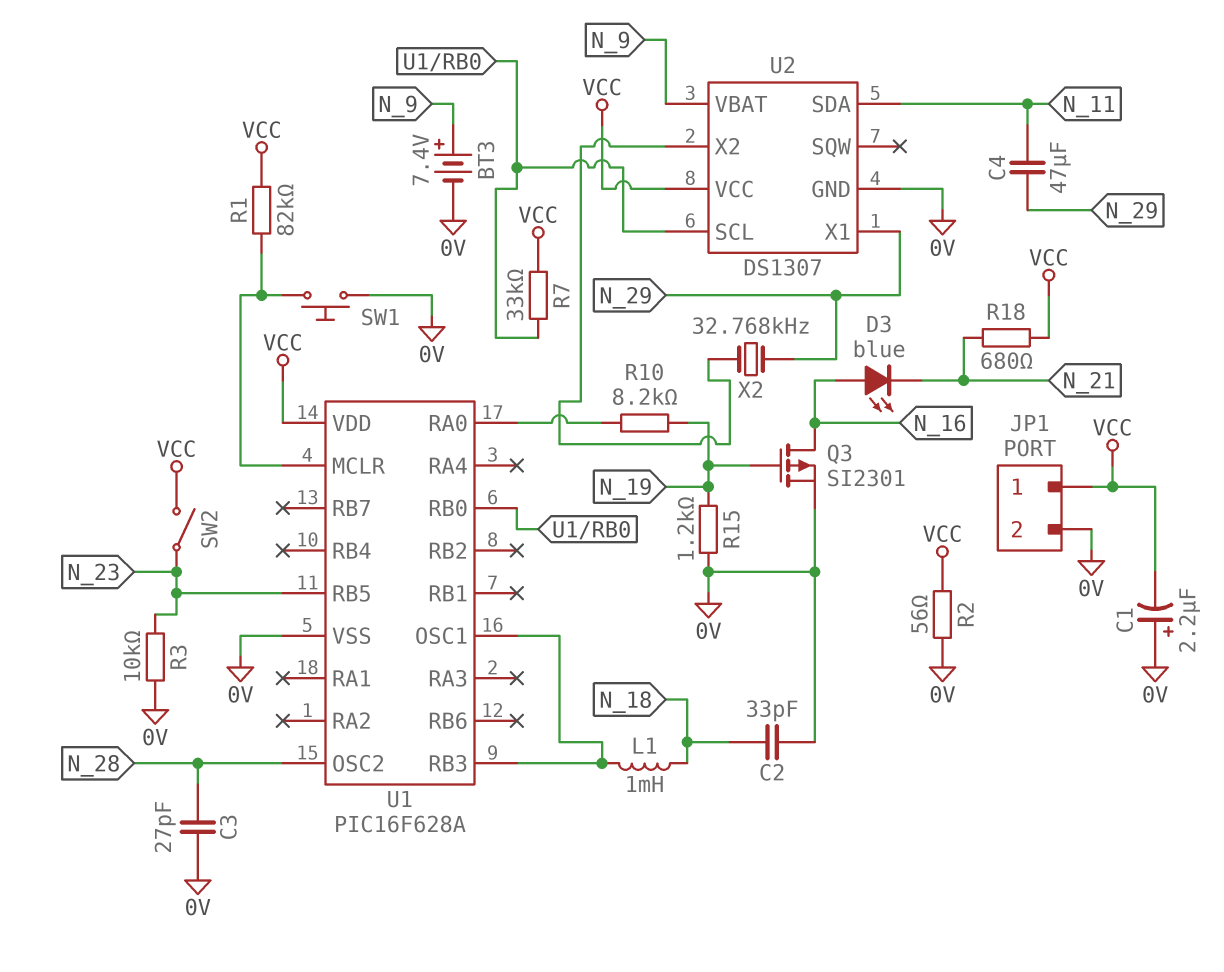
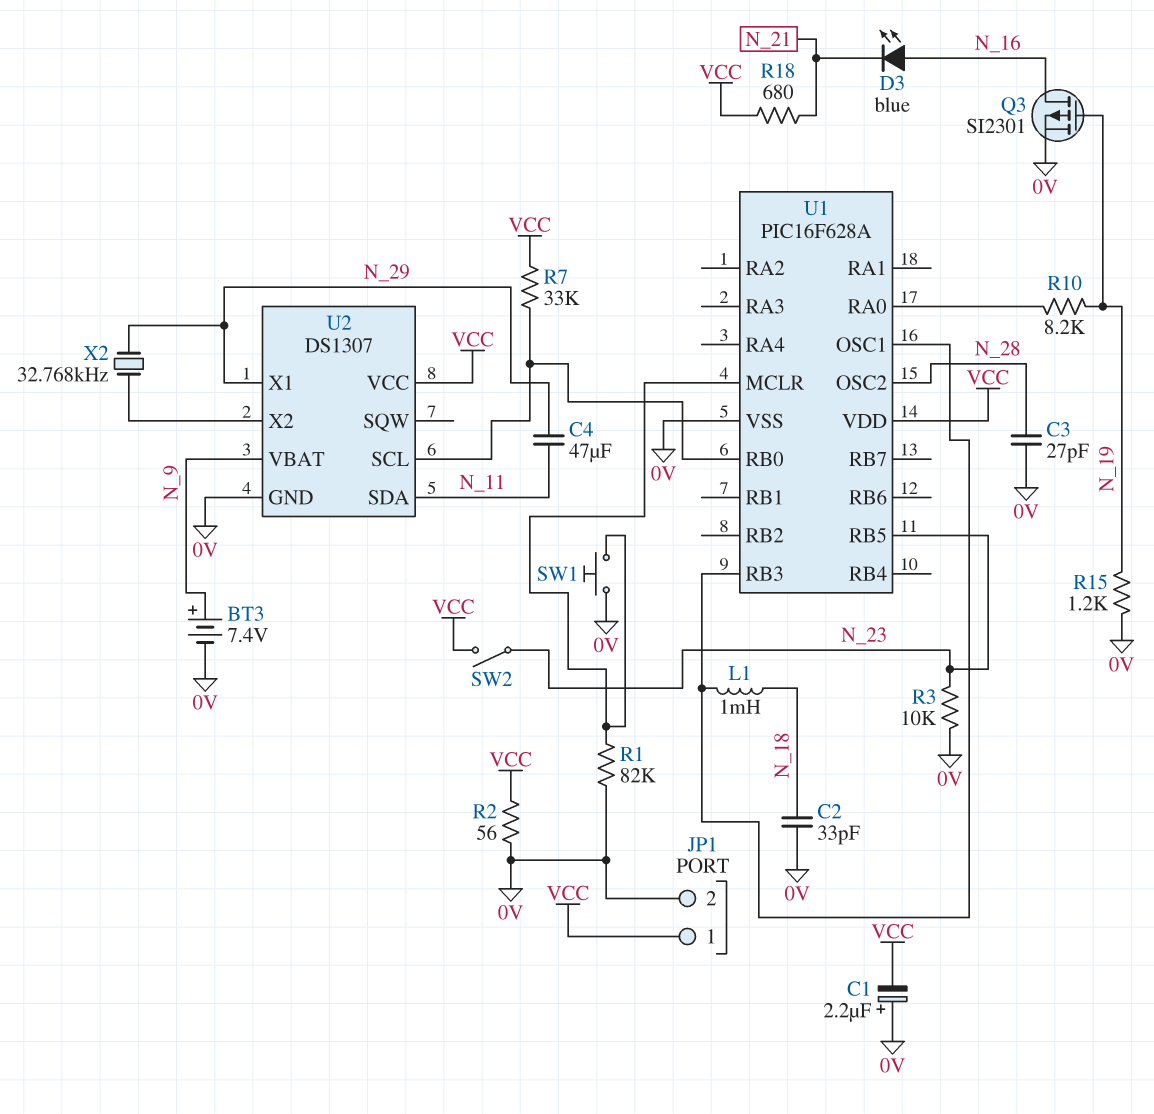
R1: 82k (U1/MCLR, VCC) -> 82k (0V, U1/MCLR)

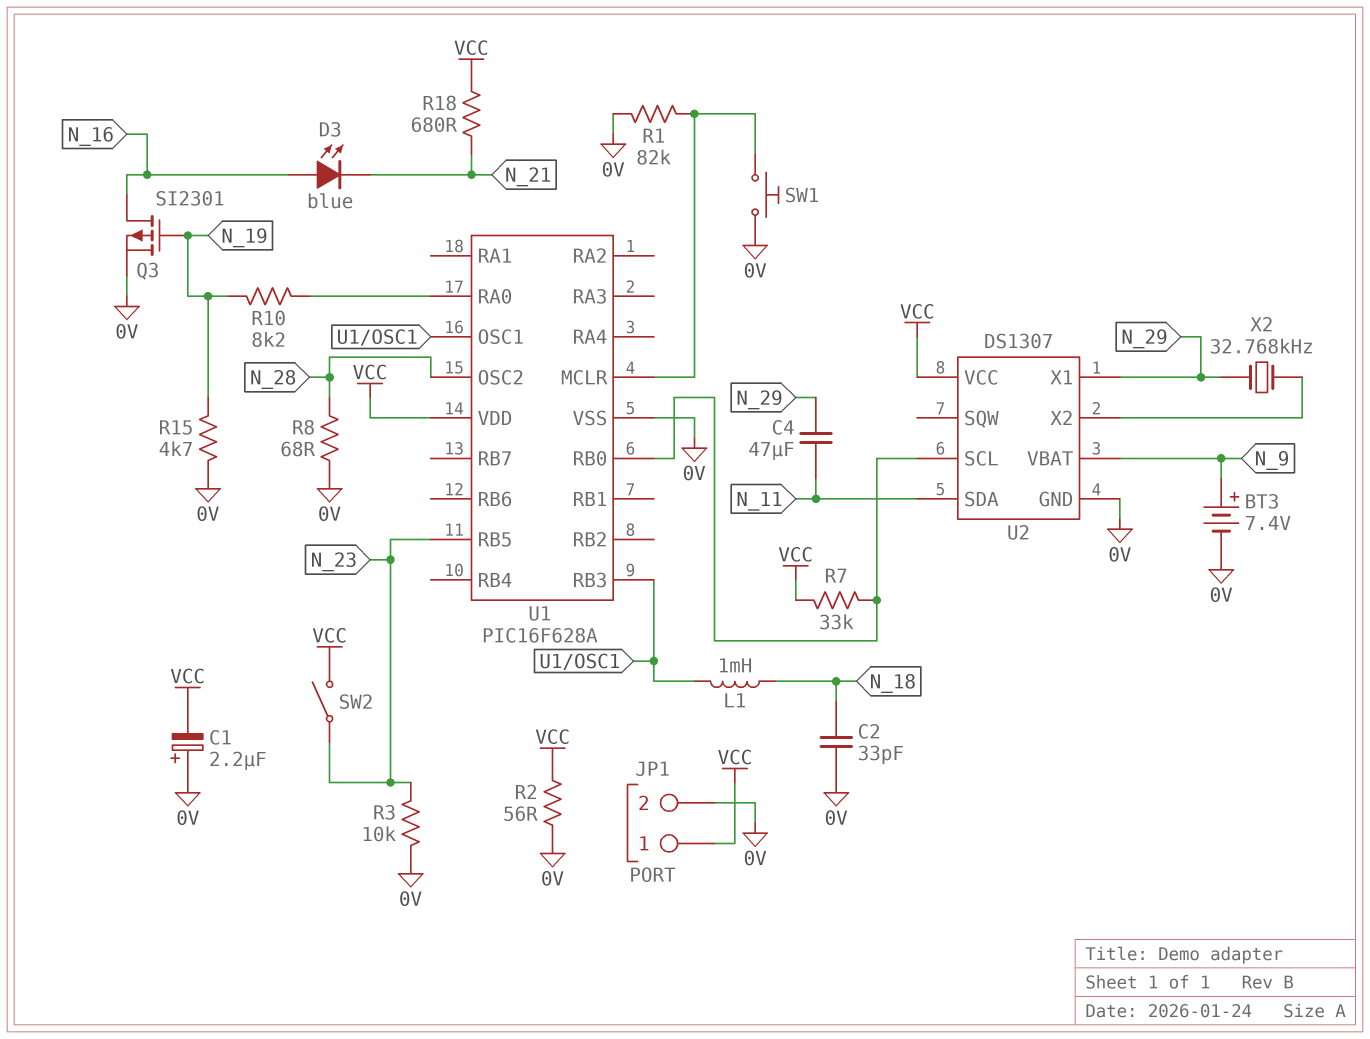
C3: 27pF (0V, N_28) -> none
R8: none -> 68 (0V, N_28)
R15: 1.2k (0V, N_19) -> 4.7k (0V, N_19)

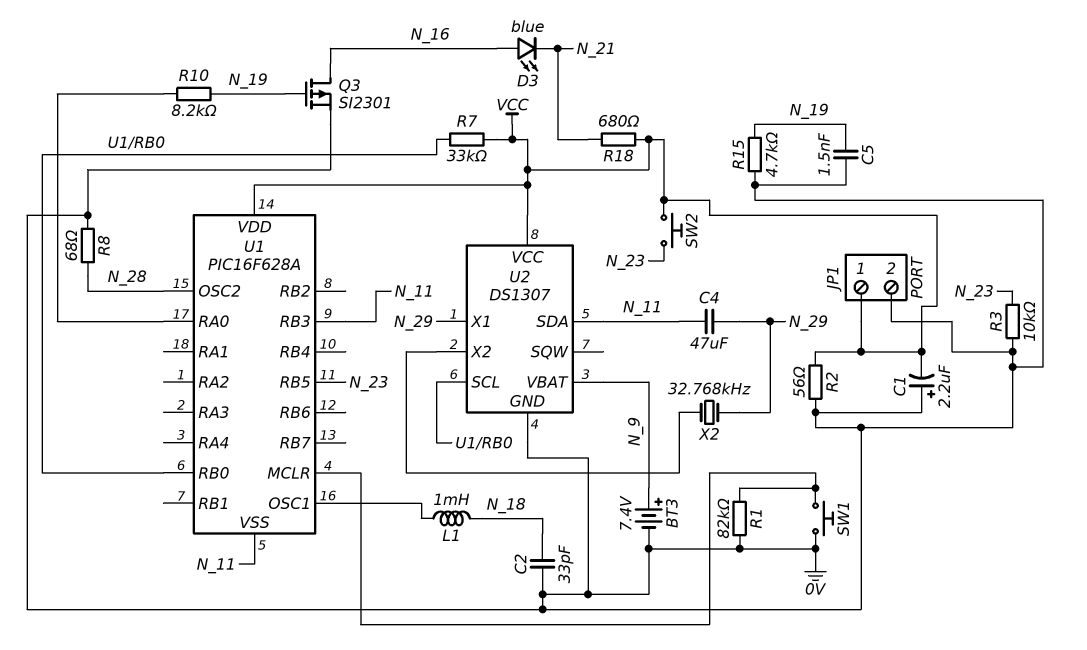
C5: none -> 1.5nF (0V, N_19)
SW2: switch (N_23, VCC) -> button (N_23, VCC)
U1 pin RB3: U1/OSC1 -> N_11
U1 pin VSS: 0V -> N_11

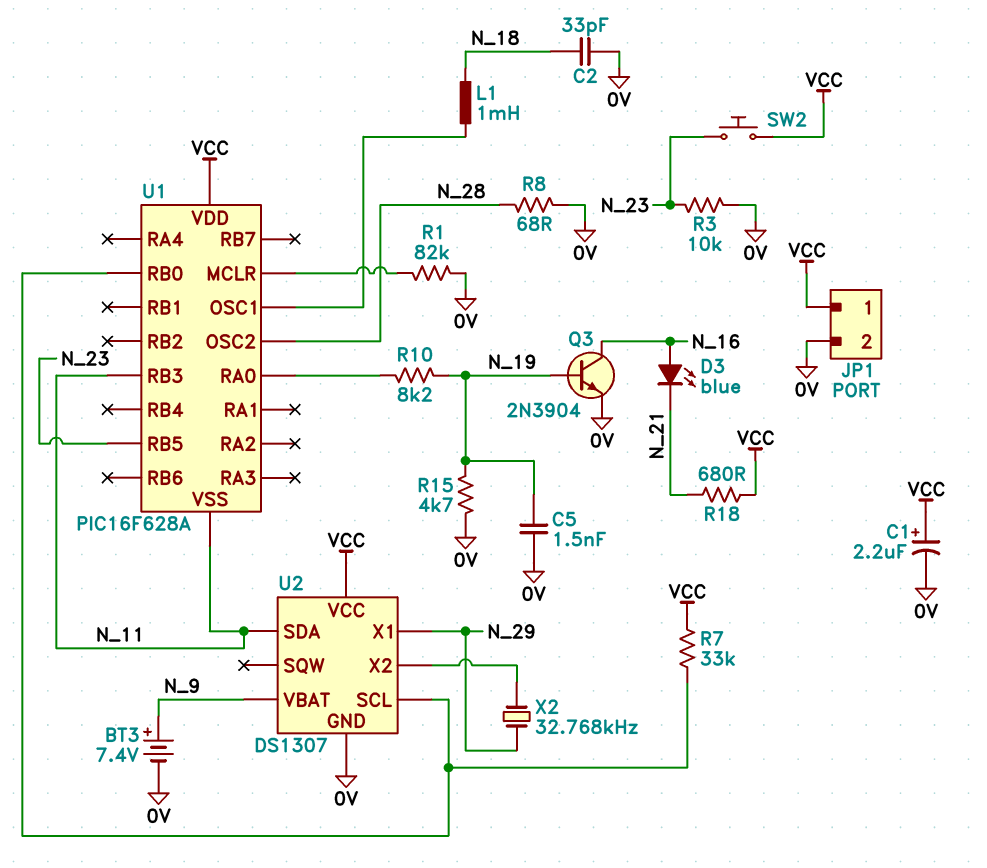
C1: 2.2uF (plus 0V, minus VCC) -> 2.2uF (plus VCC, minus 0V)
C4: 47uF (N_11, N_29) -> none
Q3: PMOS SI2301 (G N_19, D N_16, S 0V) -> NPN 2N3904 (B N_19, C N_16, E 0V)
R2: 56 (0V, VCC) -> none
SW1: button (0V, U1/MCLR) -> none

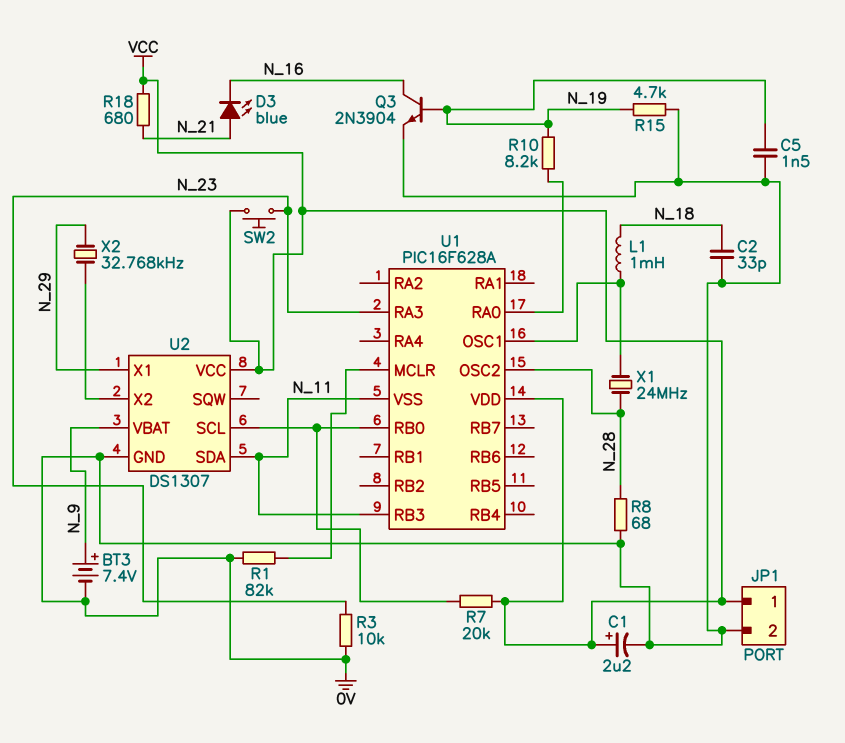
D3: LED blue (A N_16, K N_21) -> LED blue (A N_21, K N_16)
R7: 33k (U1/RB0, VCC) -> 20k (U1/RB0, VCC)
U1 pin RA3: none -> N_23
U1 pin RB5: N_23 -> none
X1: none -> 24MHz (N_28, U1/OSC1)

